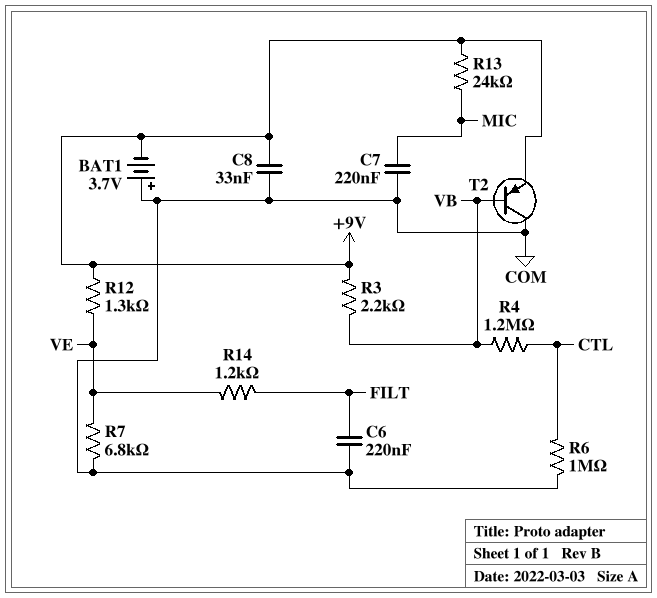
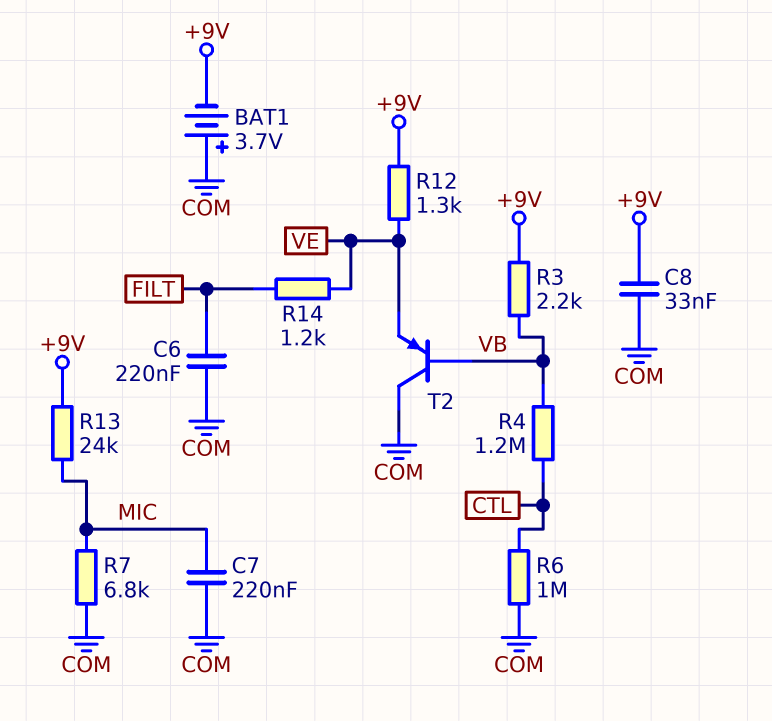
R7: 6.8k (COM, VE) -> 6.8k (COM, MIC)
T2: PNP (B VB, C COM, E +9V) -> PNP (B VB, C COM, E VE)

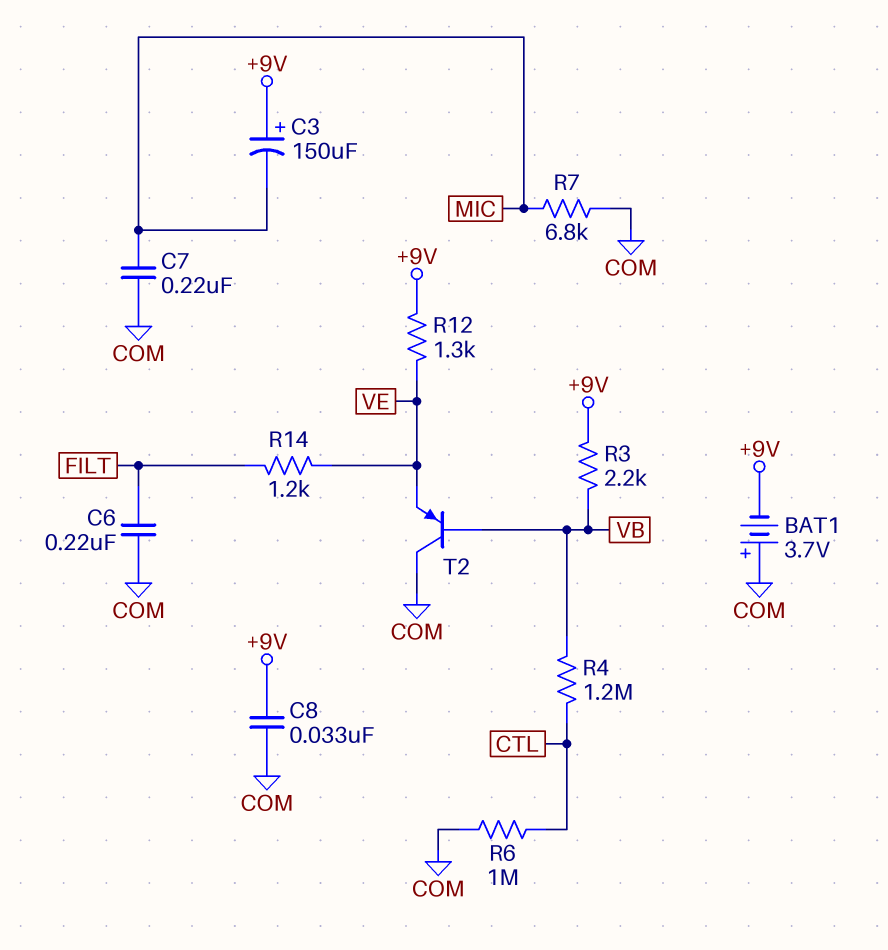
C3: none -> 150uF (plus +9V, minus MIC)
R13: 24k (+9V, MIC) -> none

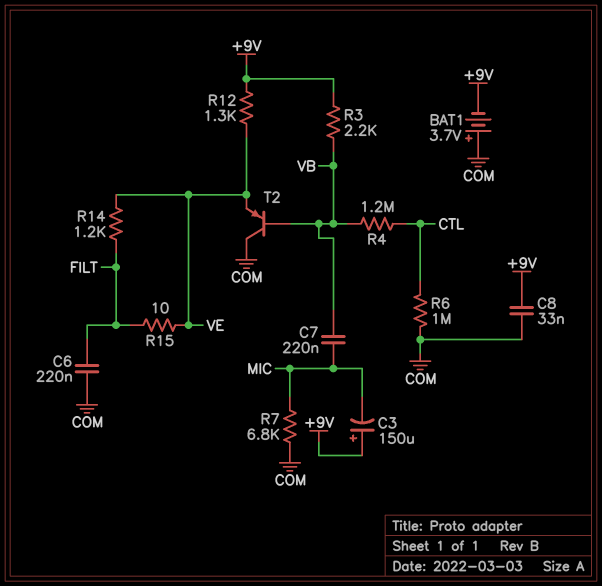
C7: 220nF (COM, MIC) -> 220nF (MIC, VB)
R15: none -> 10 (FILT, VE)

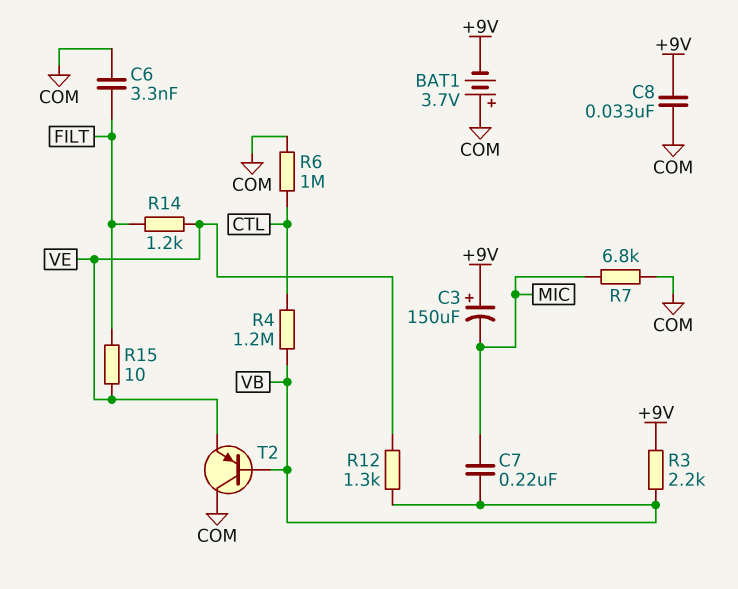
C6: 220nF (COM, FILT) -> 3.3nF (COM, FILT)
R12: 1.3k (+9V, VE) -> 1.3k (VB, VE)

